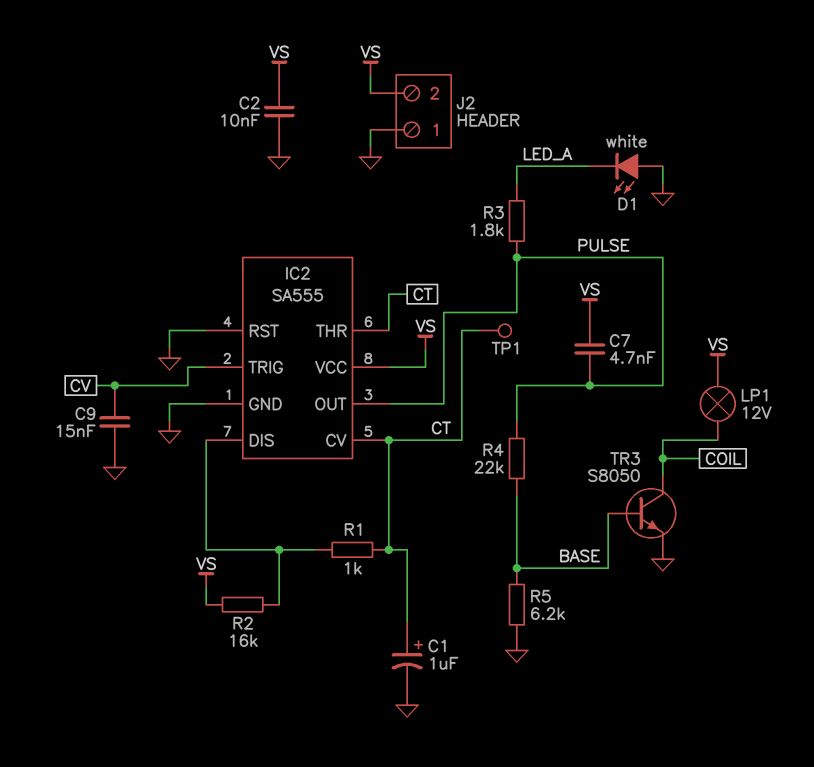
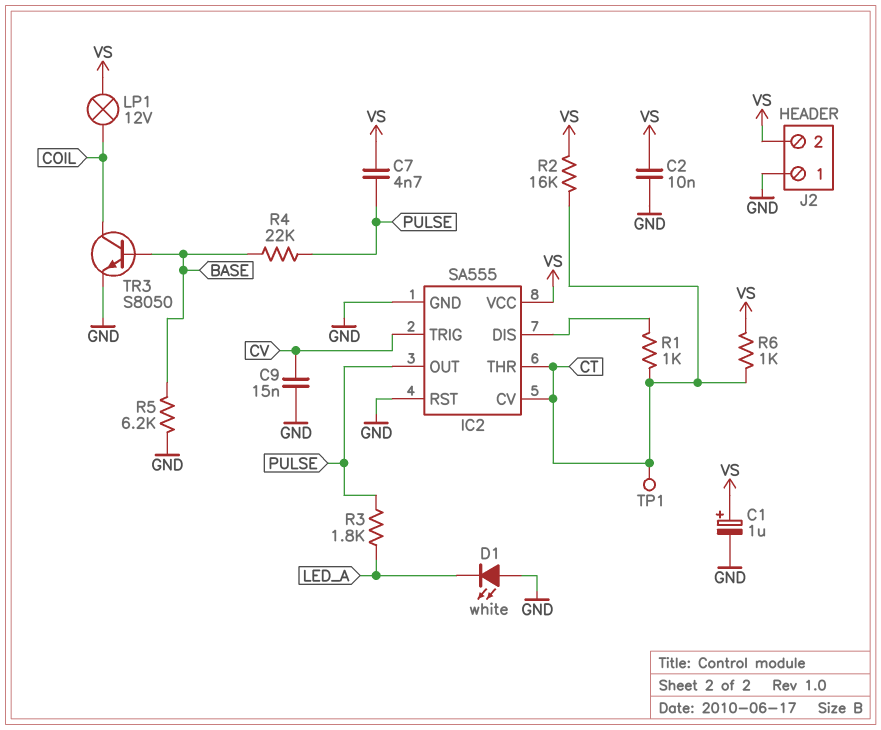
C1: 1uF (plus CT, minus GND) -> 1uF (plus VS, minus GND)
R2: 16k (IC2/DIS, VS) -> 16k (CT, VS)
R6: none -> 1k (CT, VS)

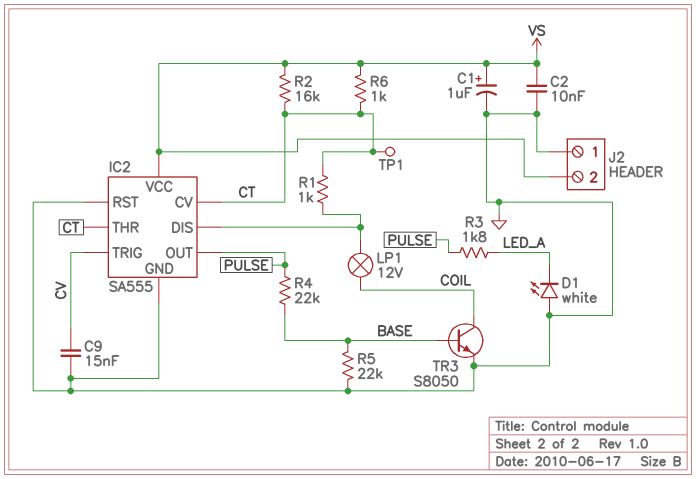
C7: 4.7nF (PULSE, VS) -> none
LP1: lamp 12V (COIL, VS) -> lamp 12V (COIL, IC2/DIS)
R5: 6.2k (BASE, GND) -> 22k (BASE, GND)

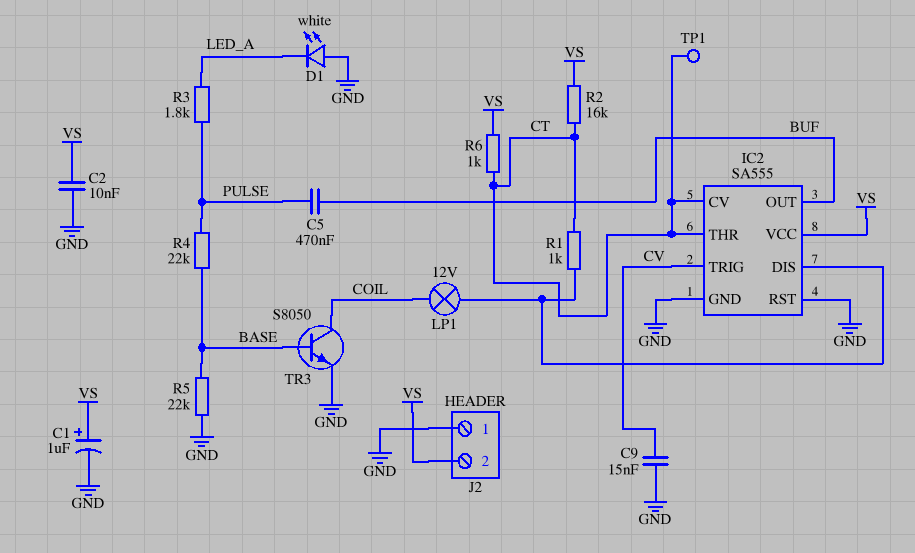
C5: none -> 470nF (BUF, PULSE)
IC2 pin OUT: PULSE -> BUF

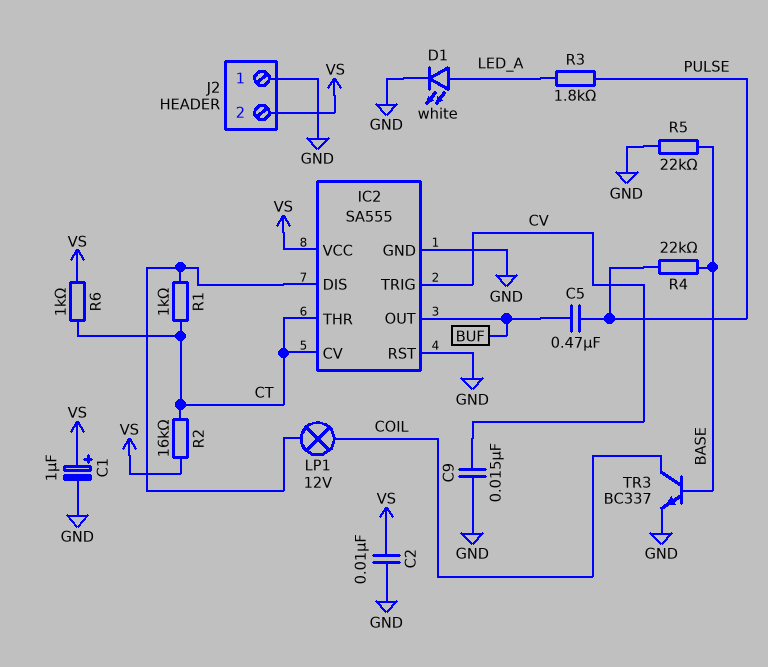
D1: LED white (A GND, K LED_A) -> LED white (A LED_A, K GND)
TP1: test point (CT) -> none
TR3: NPN S8050 (B BASE, C COIL, E GND) -> NPN BC337 (B BASE, C COIL, E GND)

